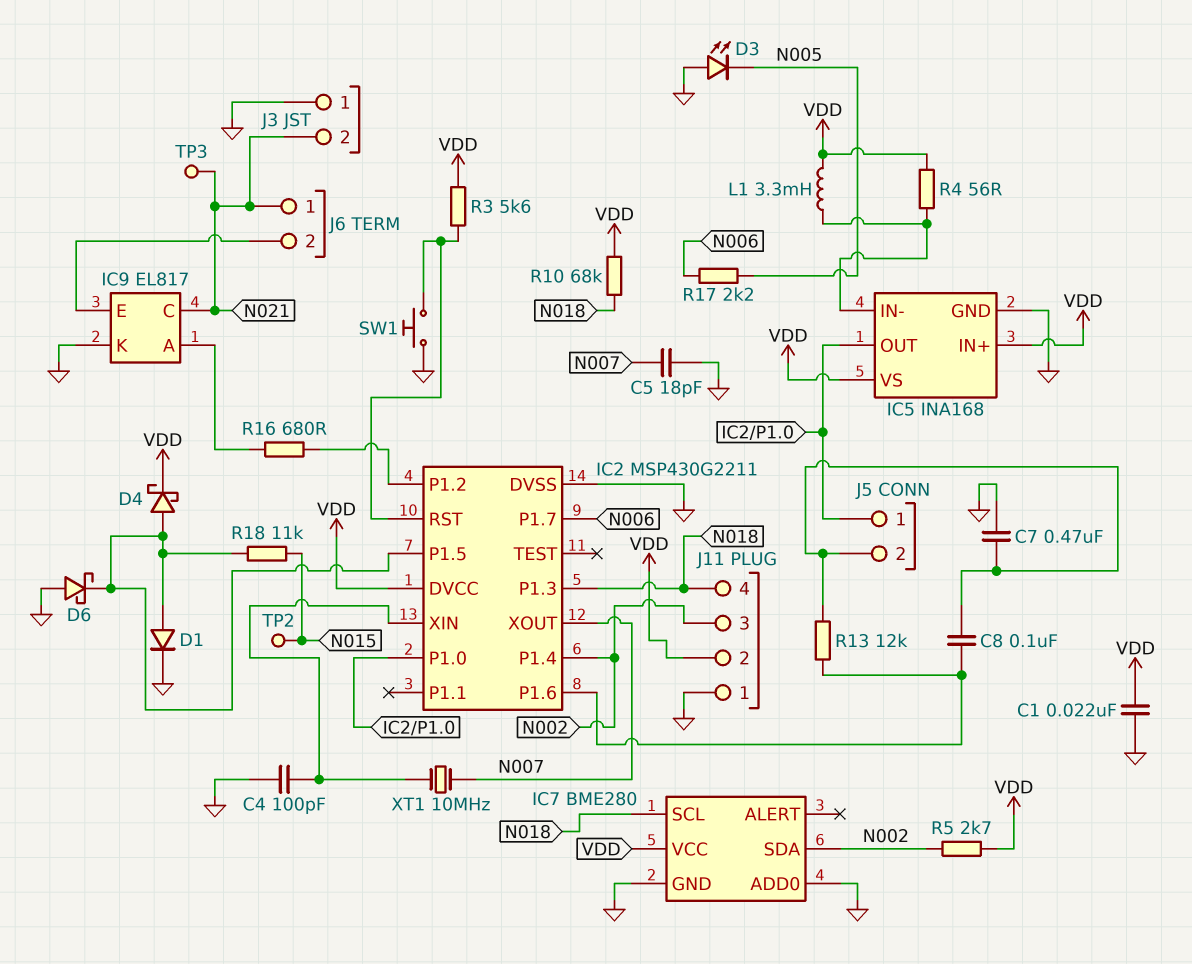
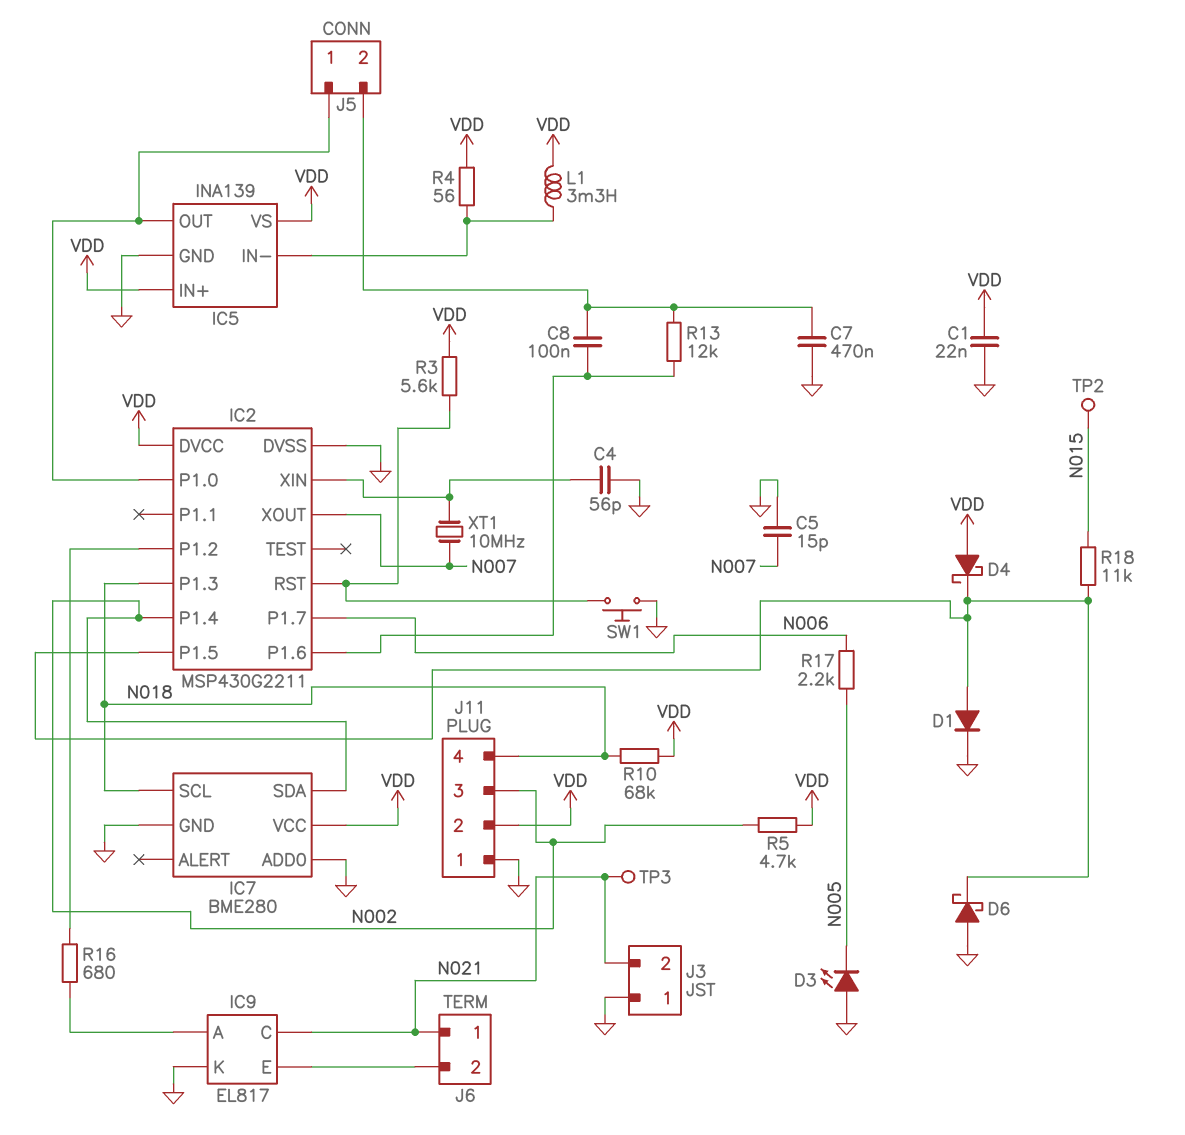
C4: 100pF (GND, IC2/XIN) -> 56pF (GND, IC2/XIN)
C5: 18pF (GND, N007) -> 15pF (GND, N007)
D4: schottky (A IC2/P1.5, K VDD) -> schottky (A VDD, K IC2/P1.5)
IC5: INA168 -> INA139
R5: 2.7k (N002, VDD) -> 4.7k (N002, VDD)

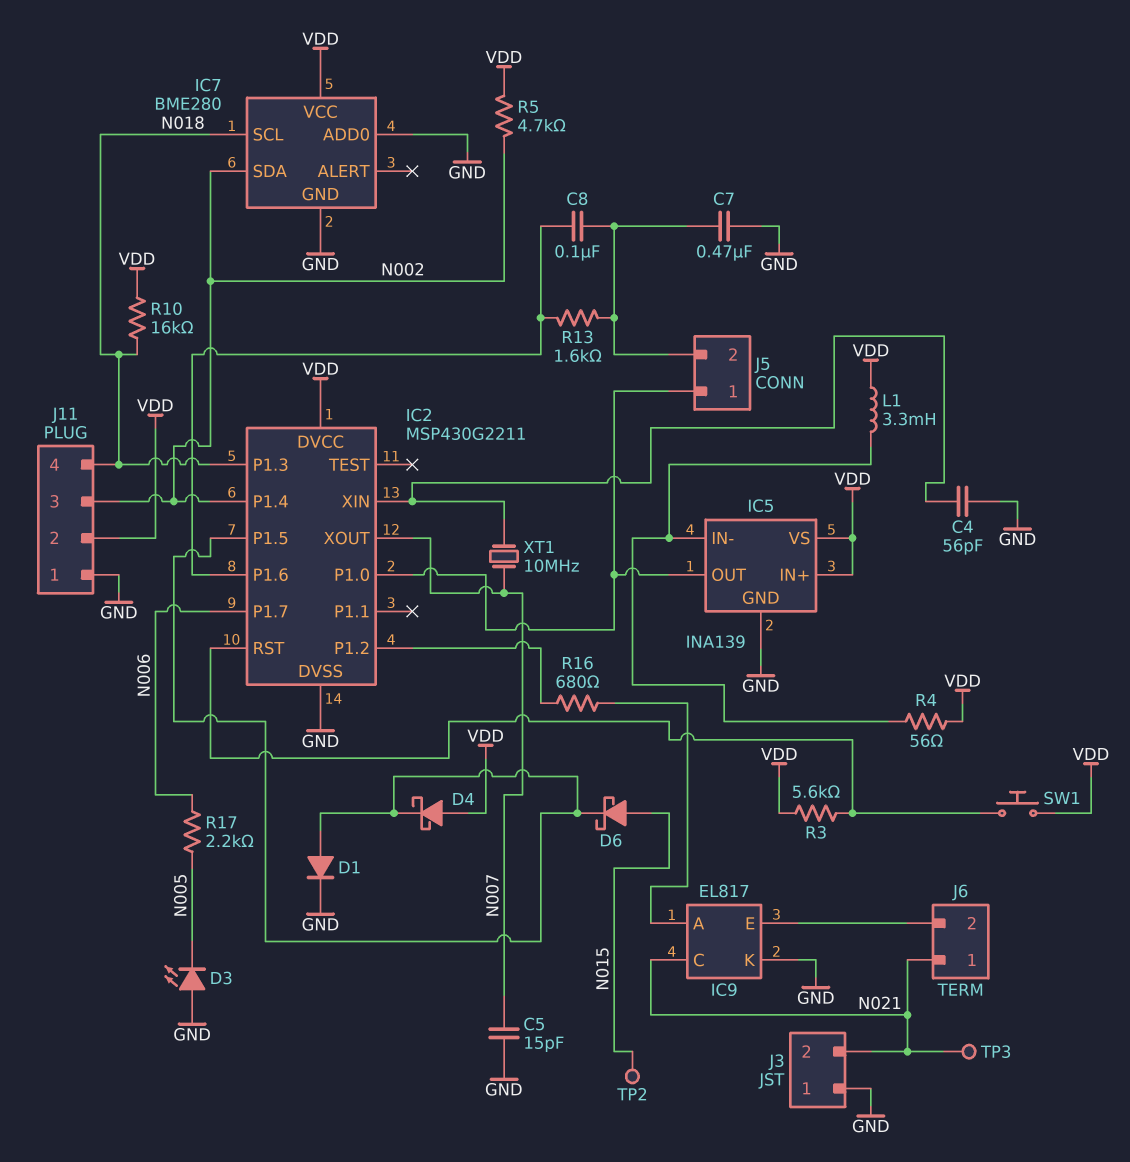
C1: 22nF (GND, VDD) -> none
D6: schottky (A GND, K IC2/P1.5) -> schottky (A N015, K IC2/P1.5)
R10: 68k (N018, VDD) -> 16k (N018, VDD)
R13: 12k (IC2/P1.6, J5/2) -> 1.6k (IC2/P1.6, J5/2)
R18: 11k (IC2/P1.5, N015) -> none
SW1: button (GND, IC2/RST) -> button (IC2/RST, VDD)

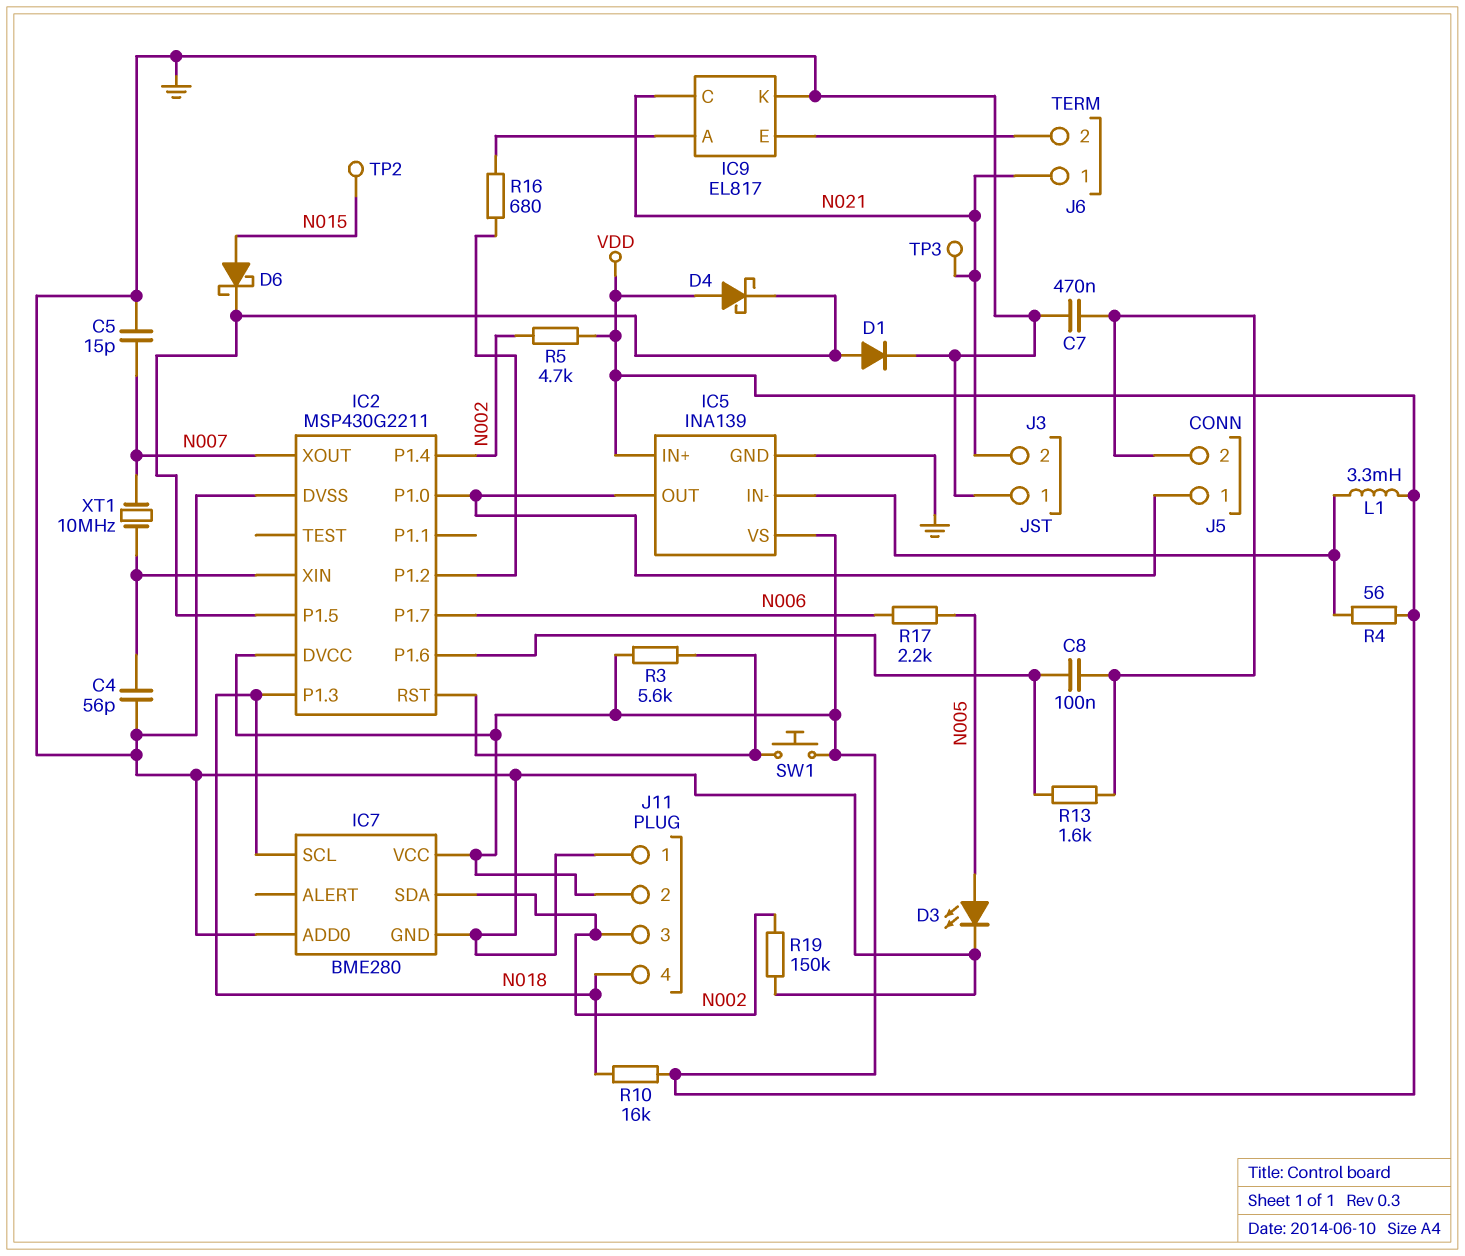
D3: LED (A GND, K N005) -> LED (A N005, K GND)
R19: none -> 150k (GND, N002)

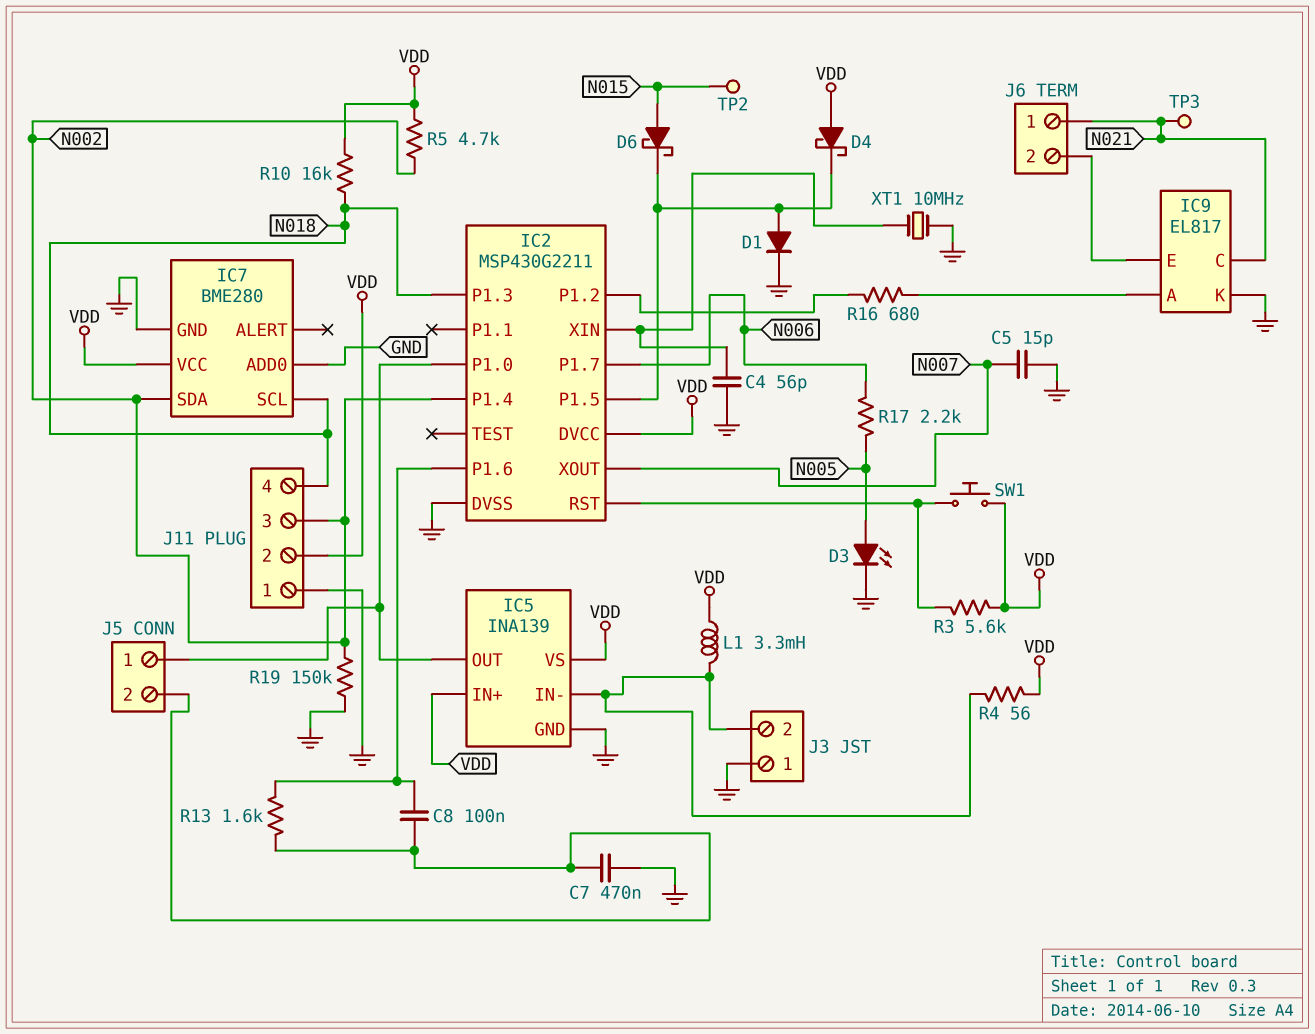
J3 pin 2: N021 -> IC5/IN-
XT1: 10MHz (IC2/XIN, N007) -> 10MHz (GND, IC2/XIN)

